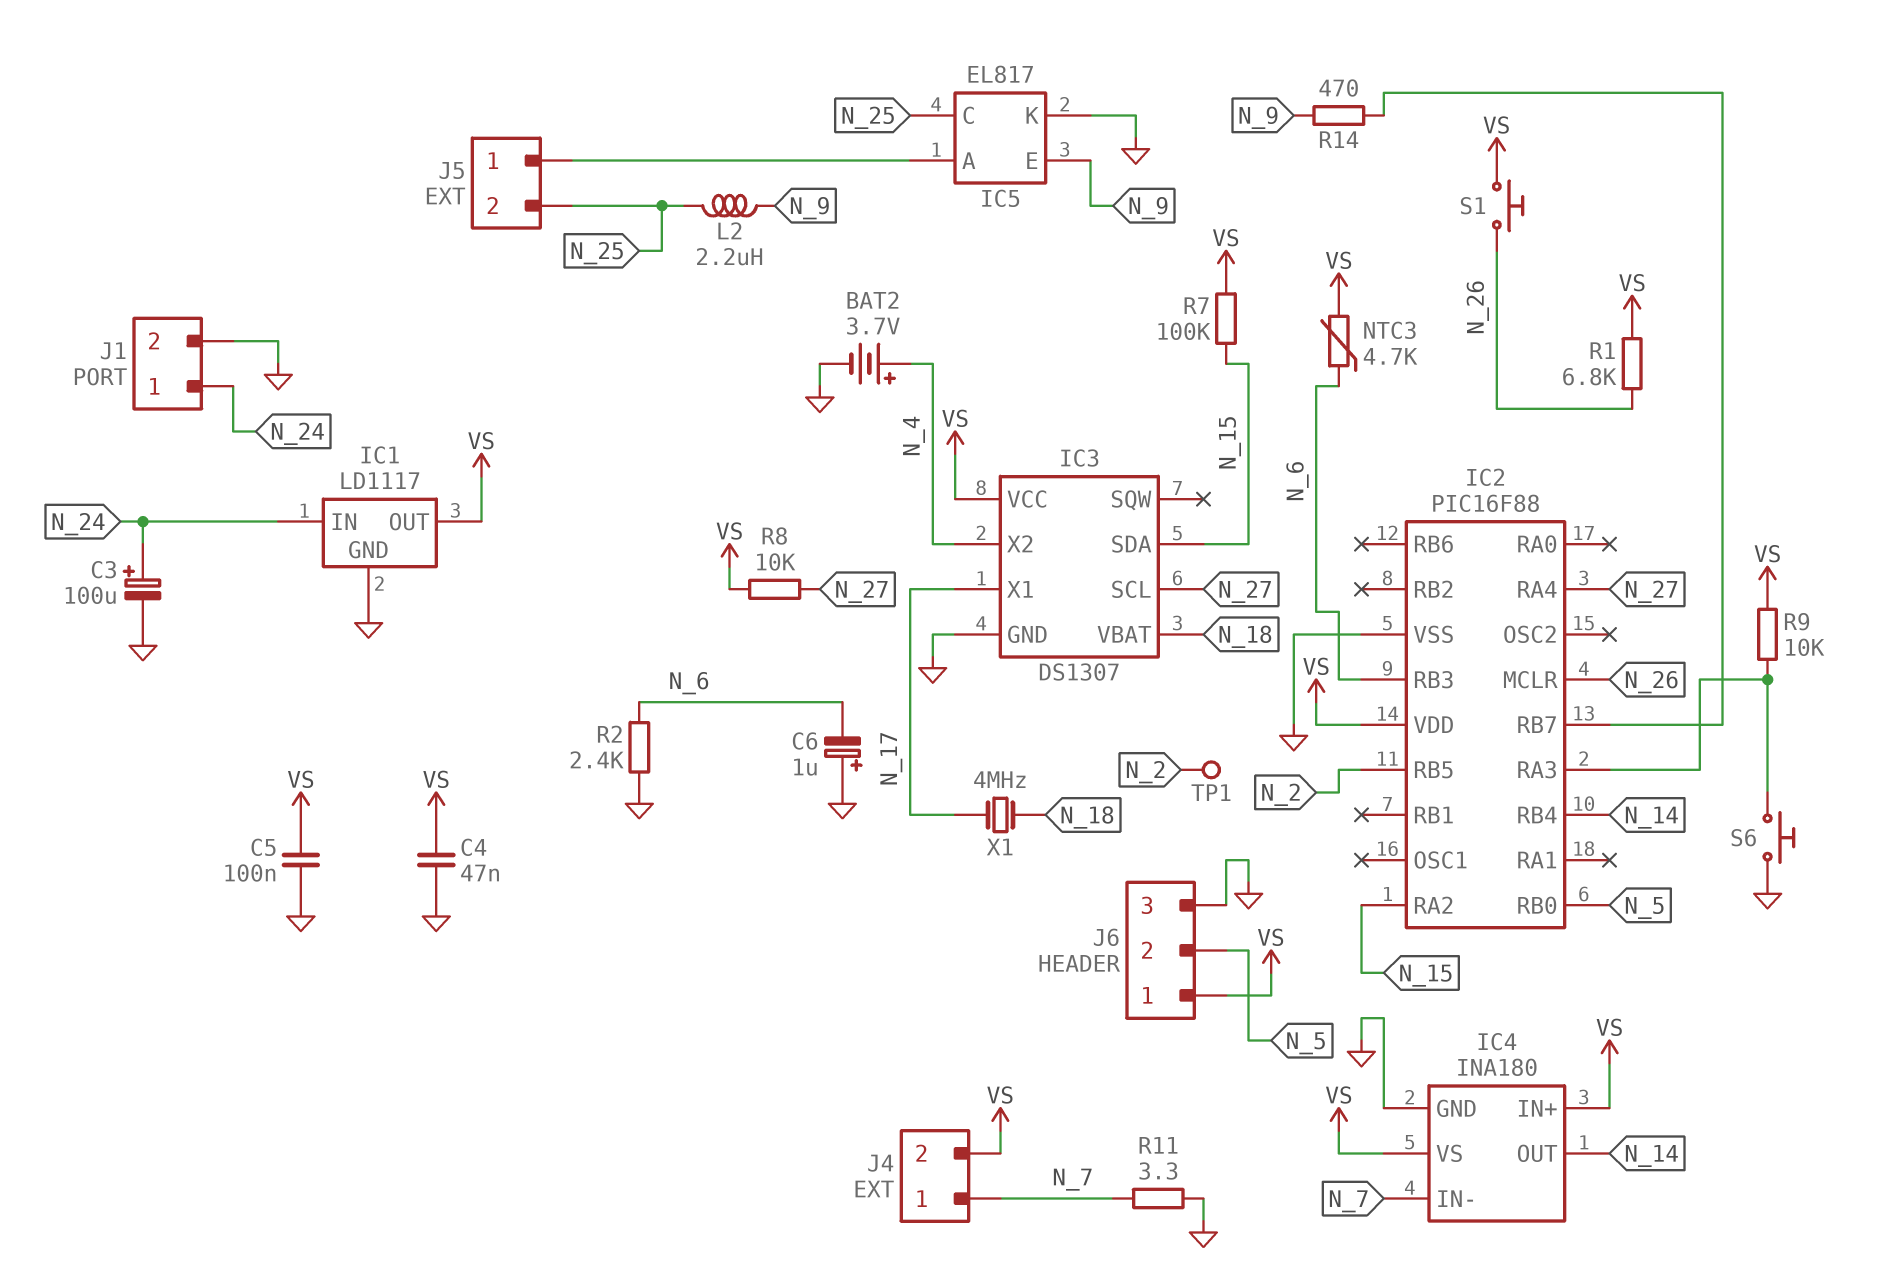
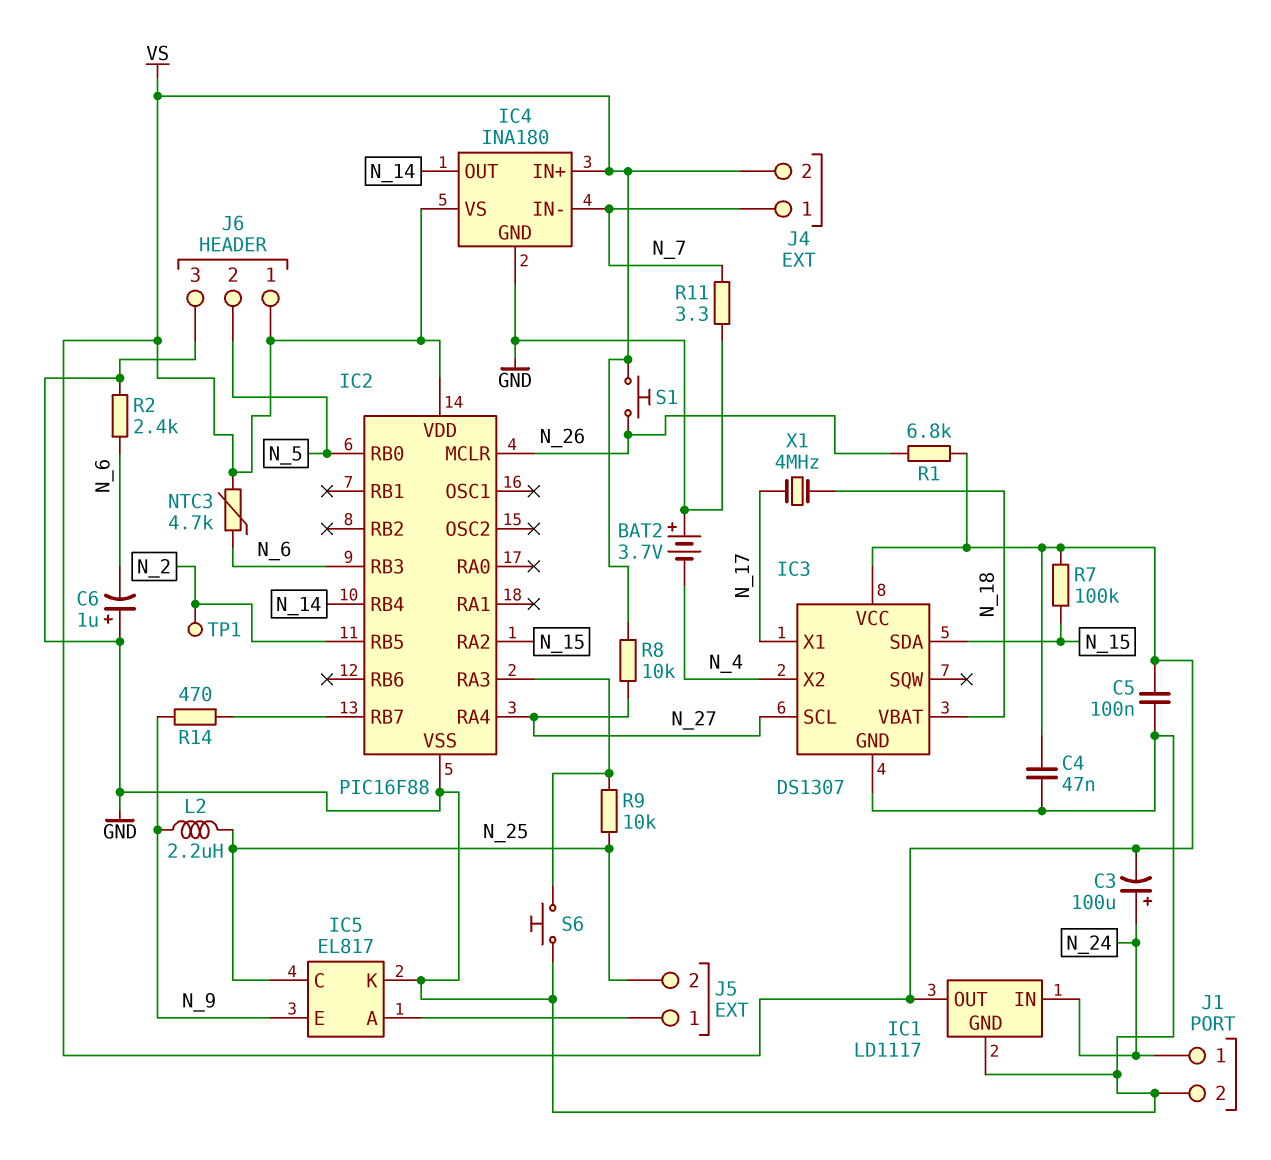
BAT2: 3.7V (plus N_4, minus GND) -> 3.7V (plus GND, minus N_4)
C3: 100uF (plus N_24, minus GND) -> 100uF (plus N_24, minus VS)
R9: 10k (IC2/RA3, VS) -> 10k (IC2/RA3, N_25)

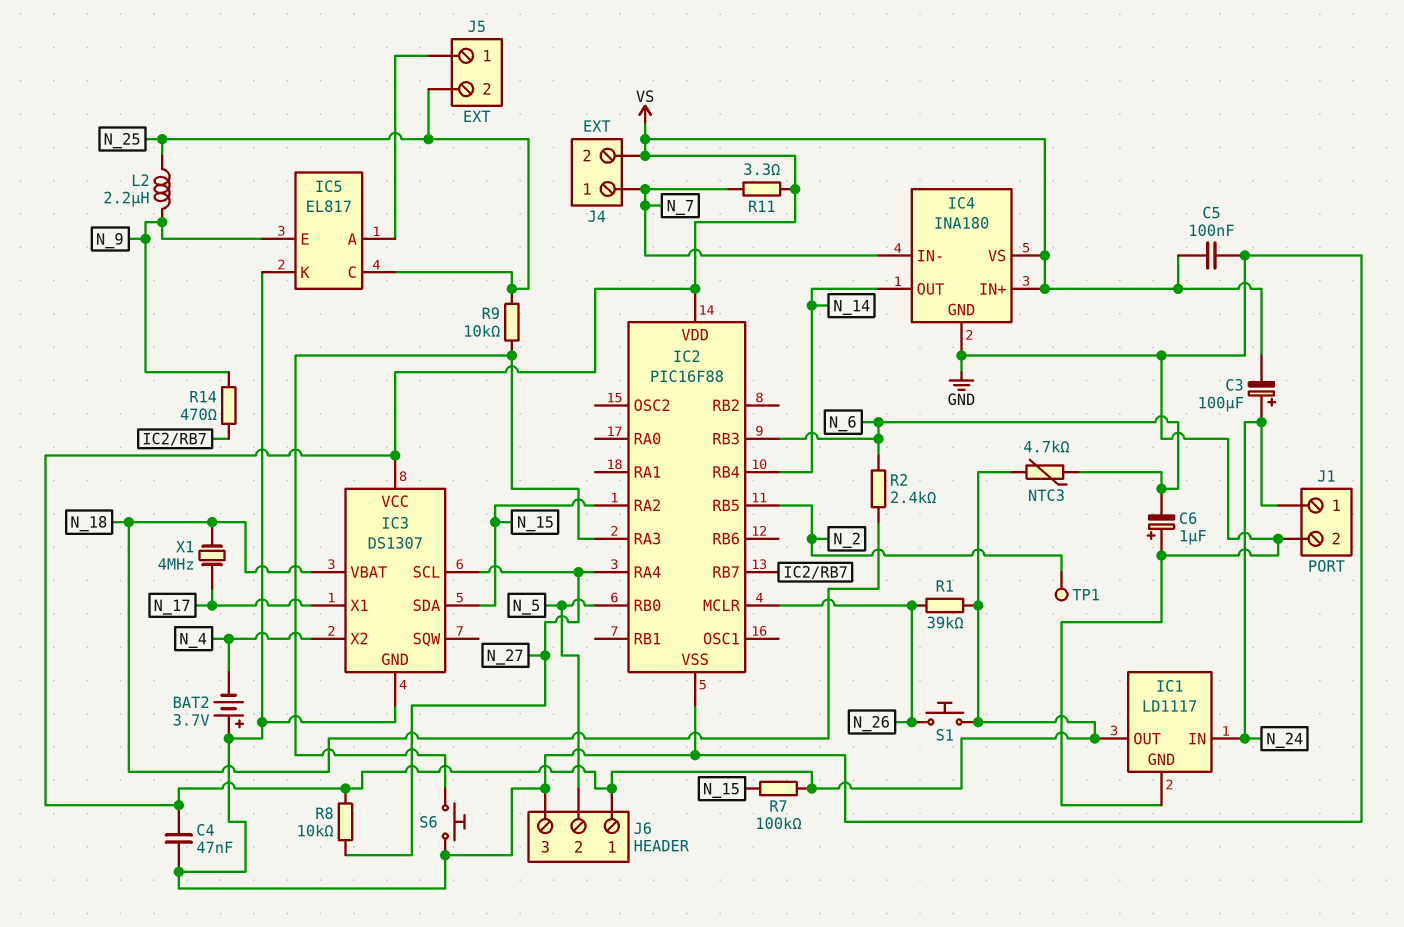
R1: 6.8k (N_26, VS) -> 39k (N_26, VS)
R2: 2.4k (GND, N_6) -> 2.4k (N_6, N_18)
R11: 3.3 (GND, N_7) -> 3.3 (N_7, VS)

